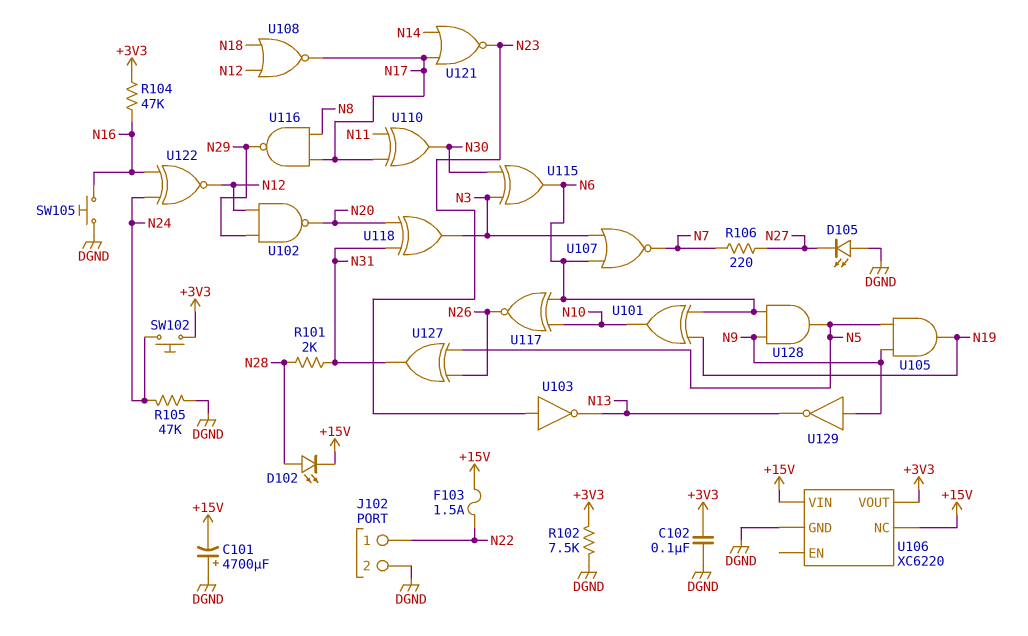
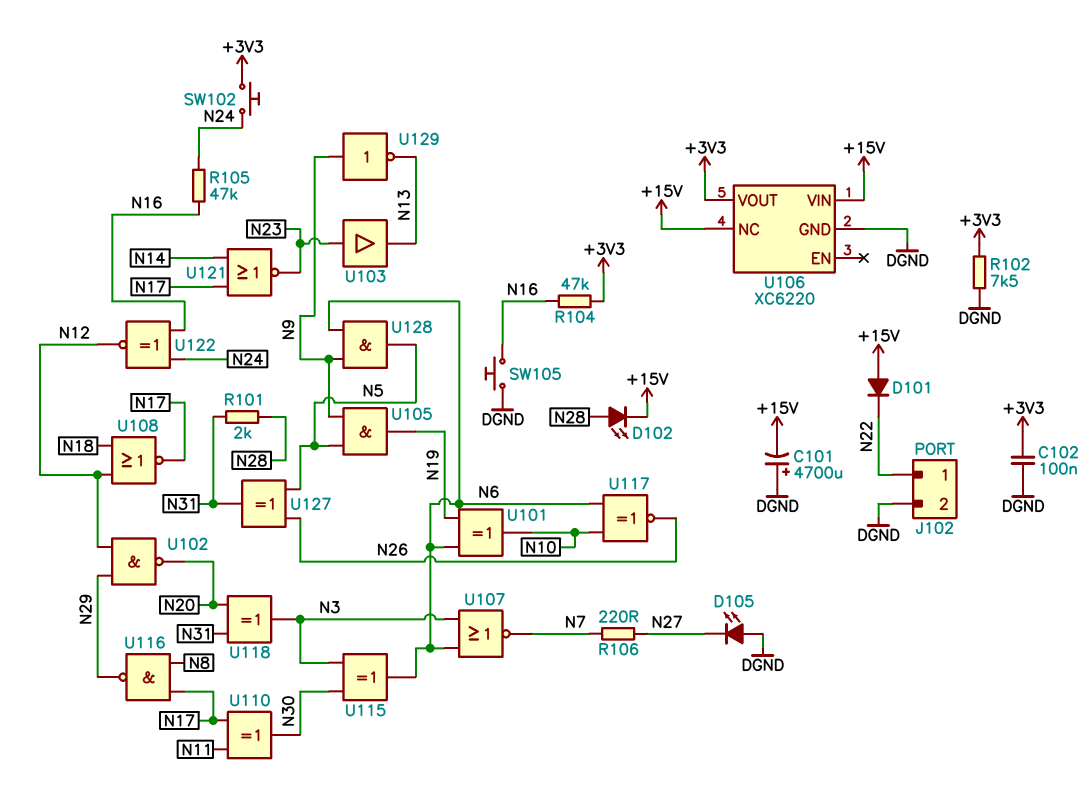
D101: none -> diode (A +15V, K N22)
F103: 1.5A (+15V, N22) -> none
R105: 47k (DGND, N24) -> 47k (N16, N24)
U103: NOT (in N23, out N13) -> buffer (in N23, out N13)

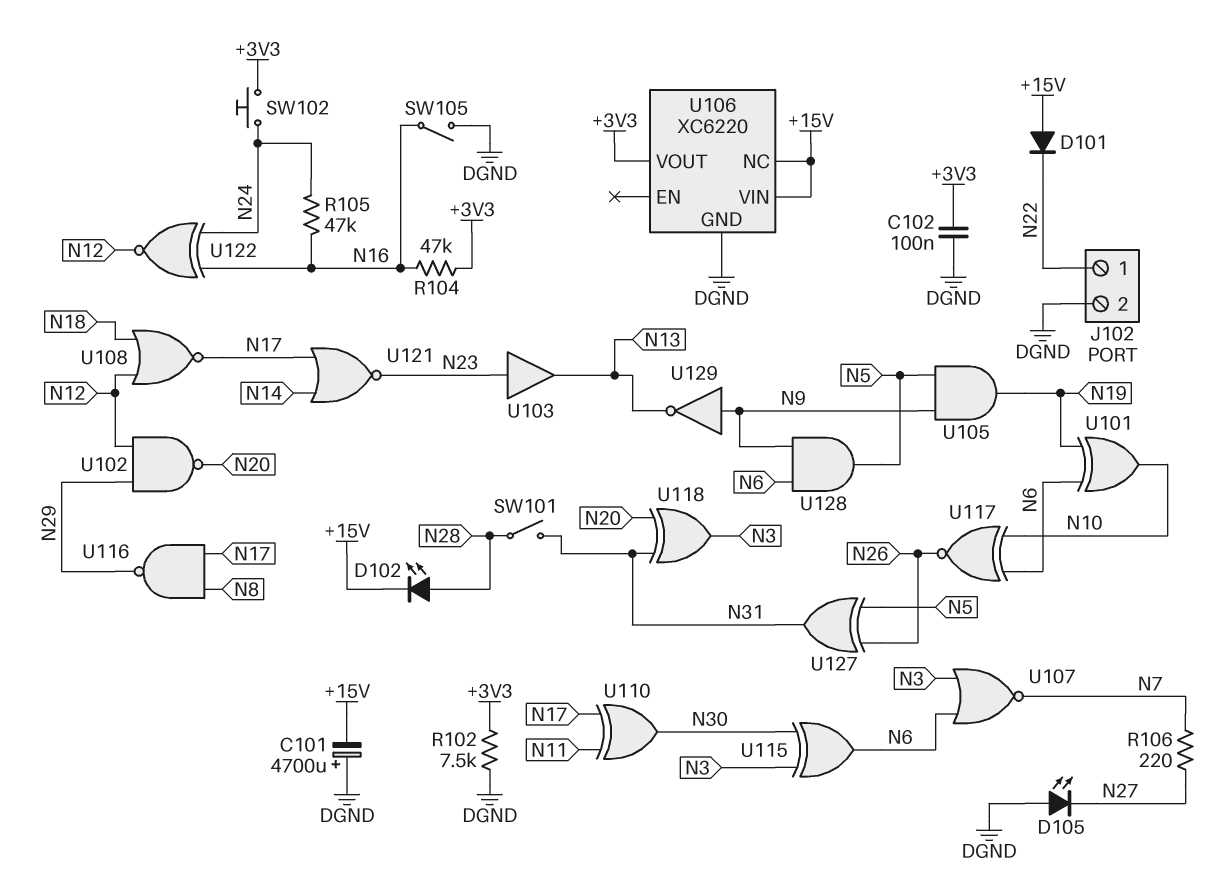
R101: 2k (N28, N31) -> none
SW101: none -> switch (N28, N31)
SW105: button (DGND, N16) -> switch (DGND, N16)

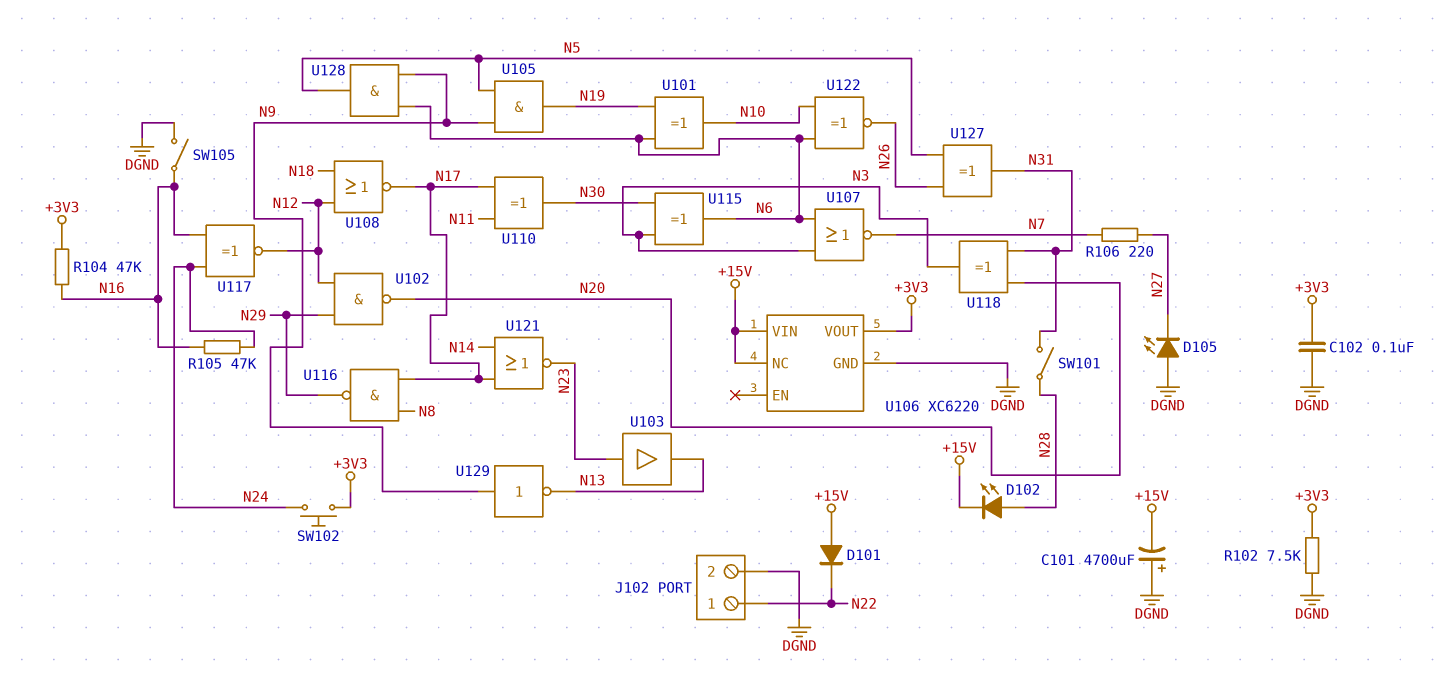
U117: XNOR (in N6, in N10, out N26) -> XNOR (in N16, in N24, out N12)
U122: XNOR (in N16, in N24, out N12) -> XNOR (in N6, in N10, out N26)

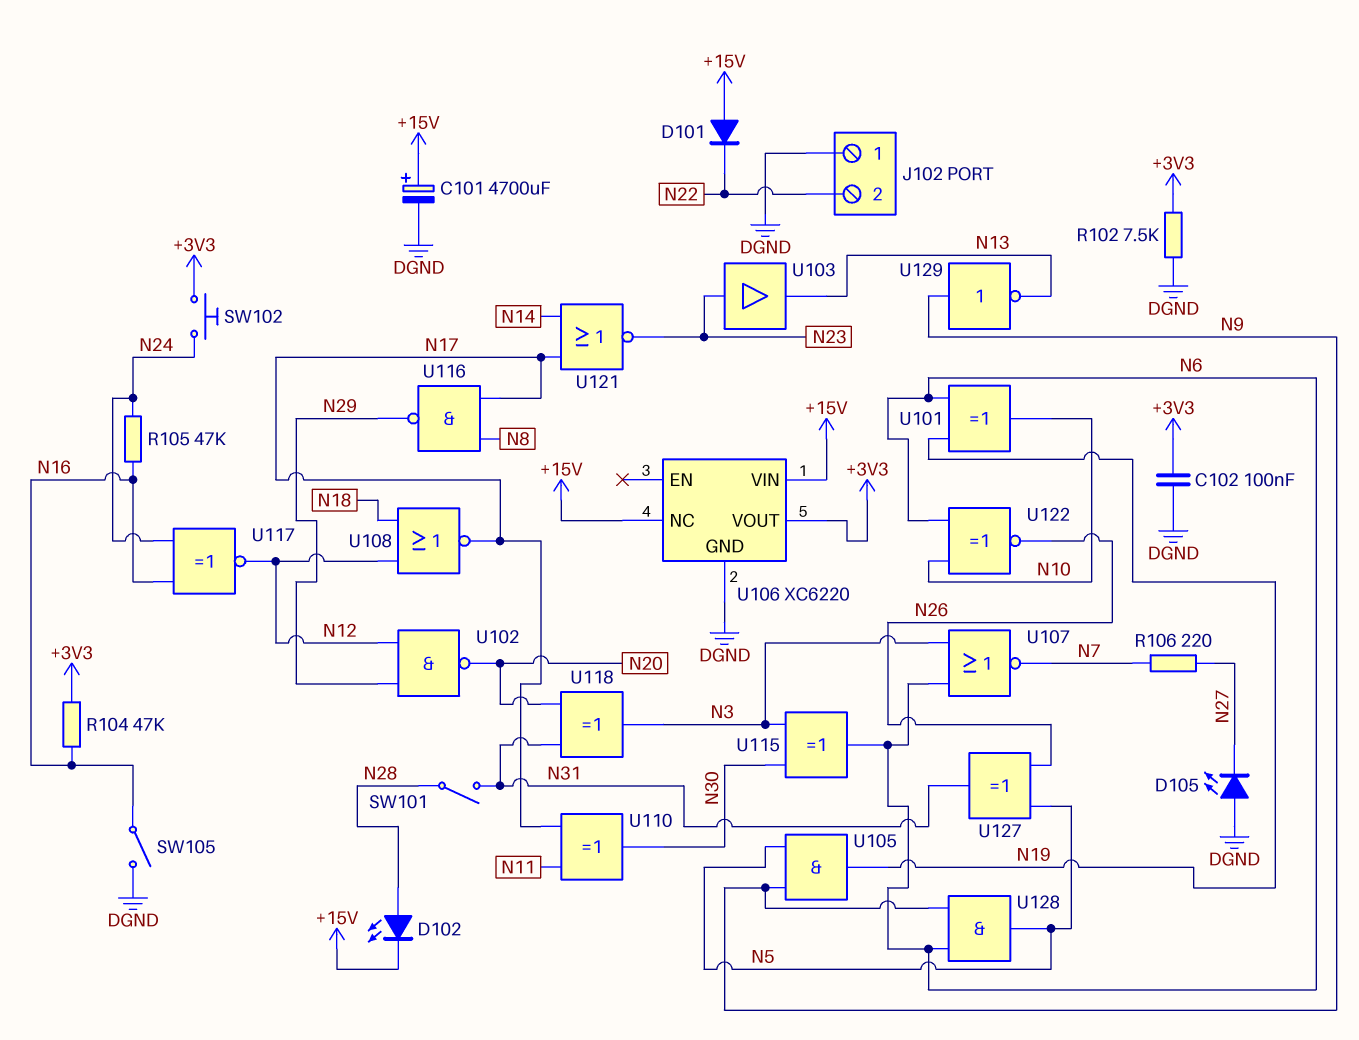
C101: 4700uF (plus DGND, minus +15V) -> 4700uF (plus +15V, minus DGND)
J102 pin 1: N22 -> DGND
J102 pin 2: DGND -> N22

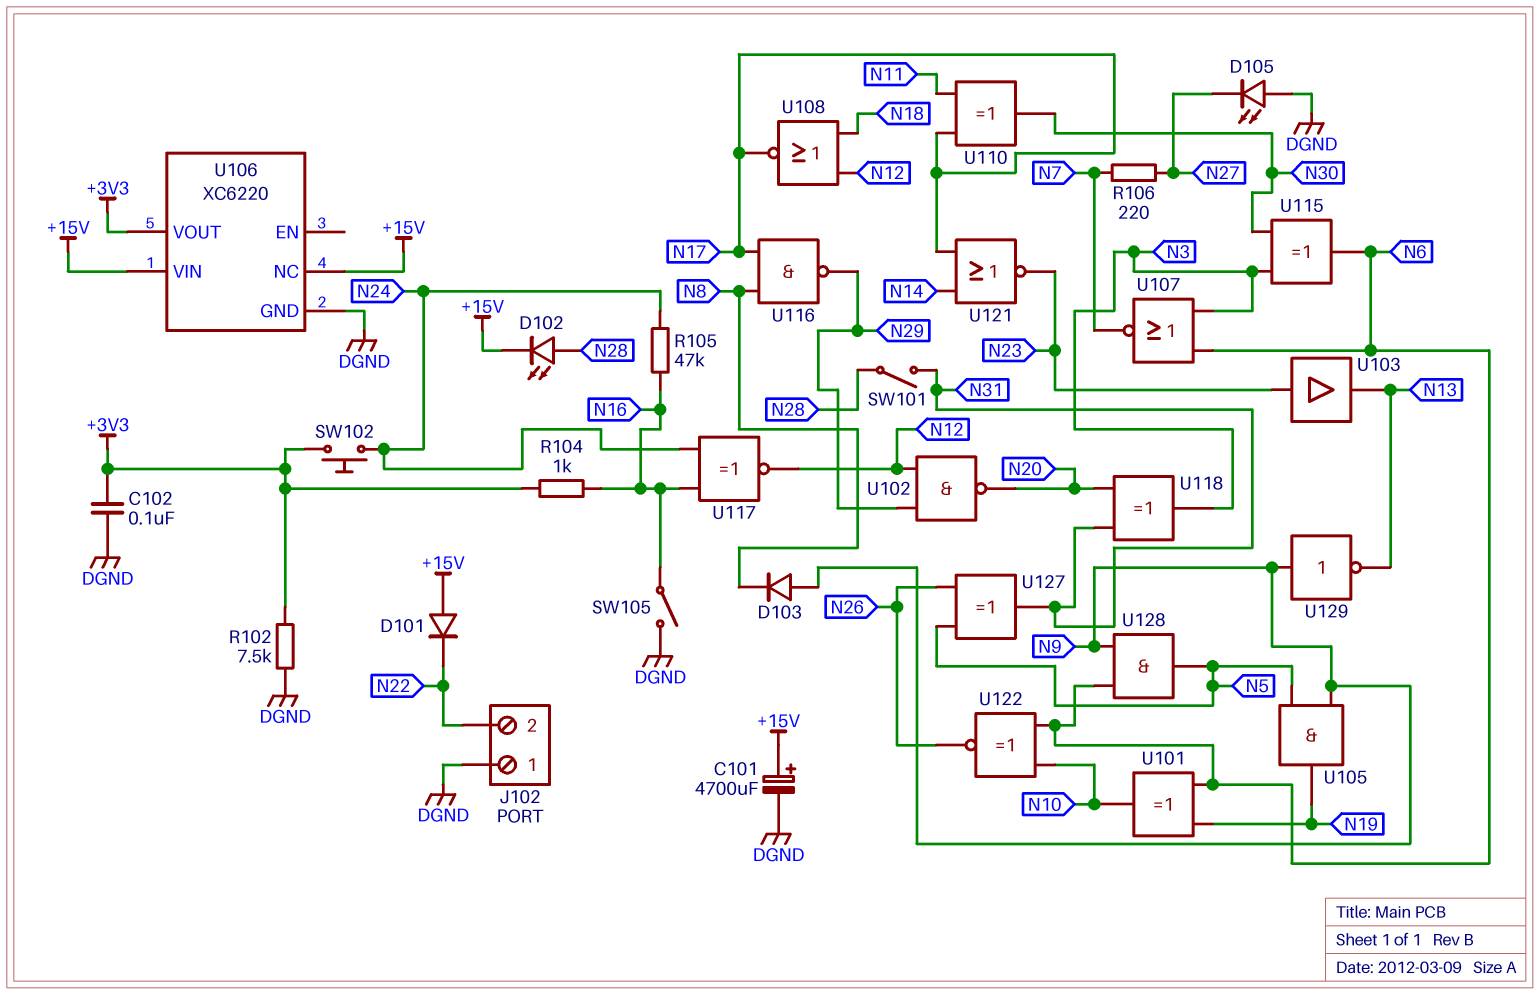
D103: none -> diode (A N9, K N8)
R104: 47k (+3V3, N16) -> 1k (+3V3, N16)

